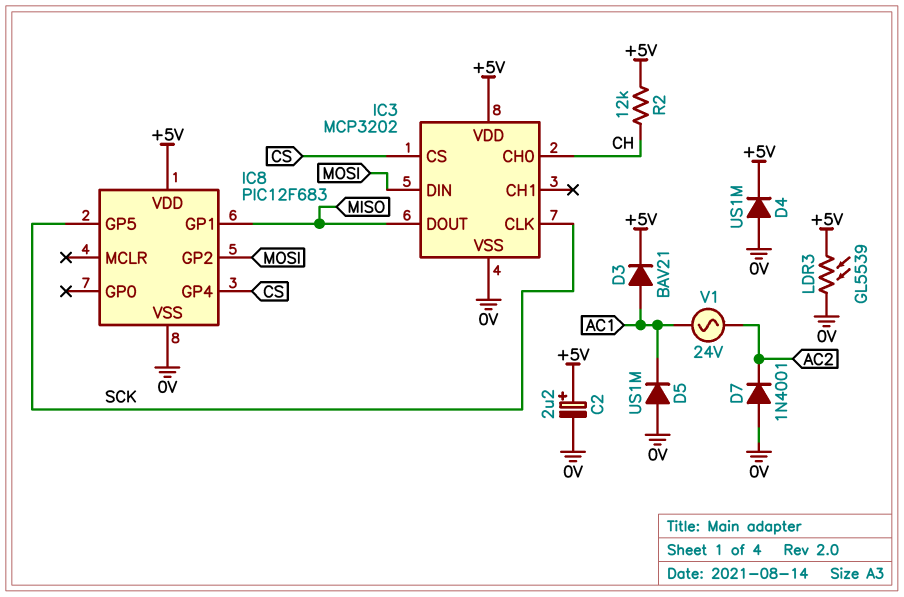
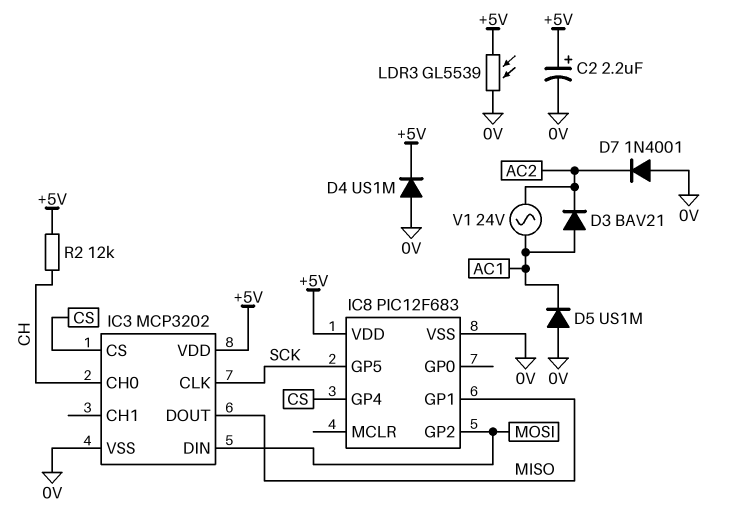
D3: diode BAV21 (A AC1, K +5V) -> diode BAV21 (A AC1, K AC2)

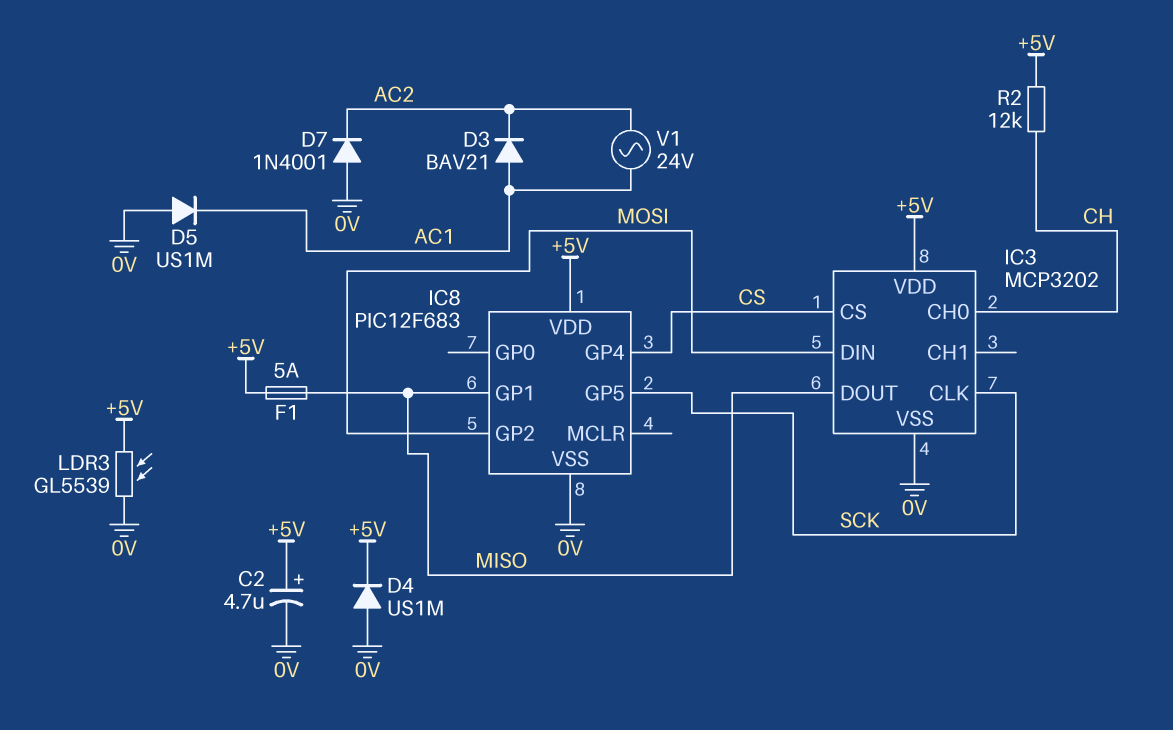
C2: 2.2uF (plus +5V, minus 0V) -> 4.7uF (plus +5V, minus 0V)
F1: none -> 5A (+5V, MISO)

